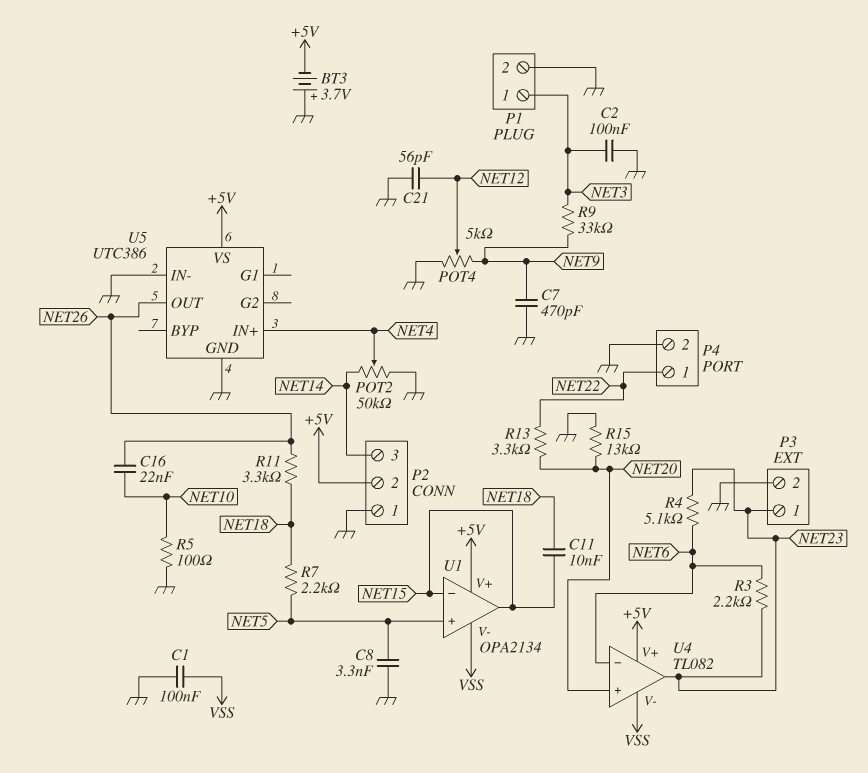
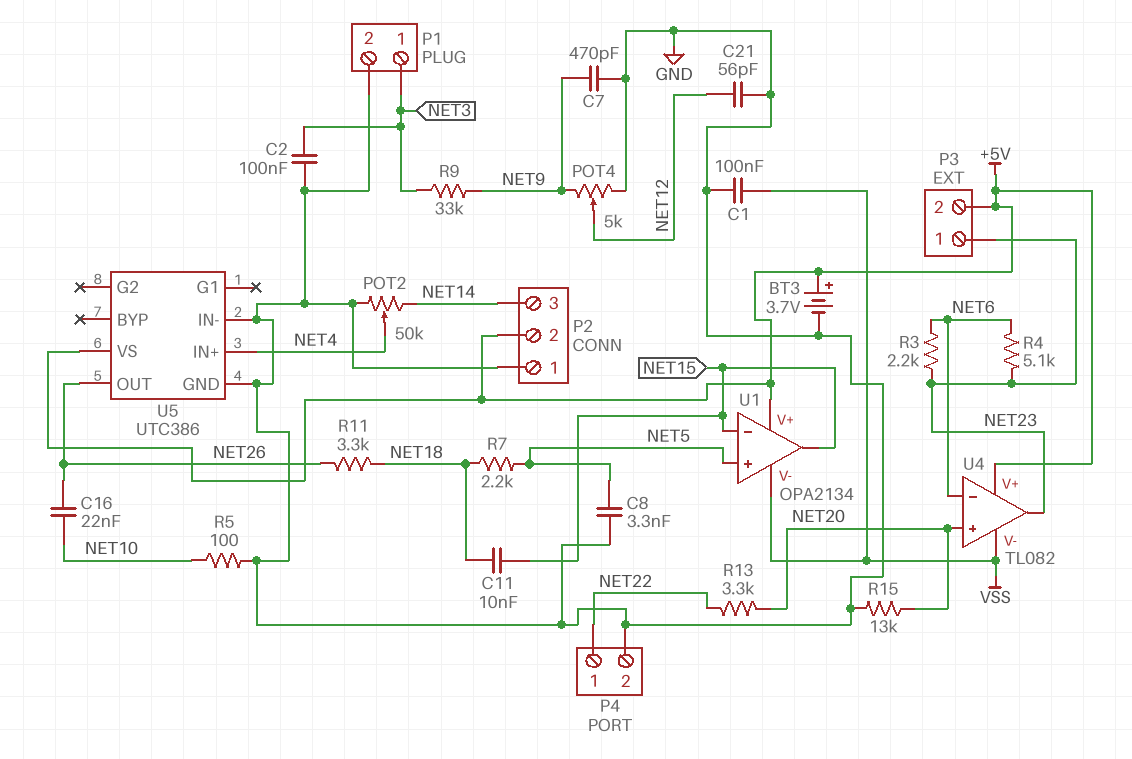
BT3: 3.7V (plus GND, minus +5V) -> 3.7V (plus +5V, minus GND)
P3 pin 2: GND -> +5V

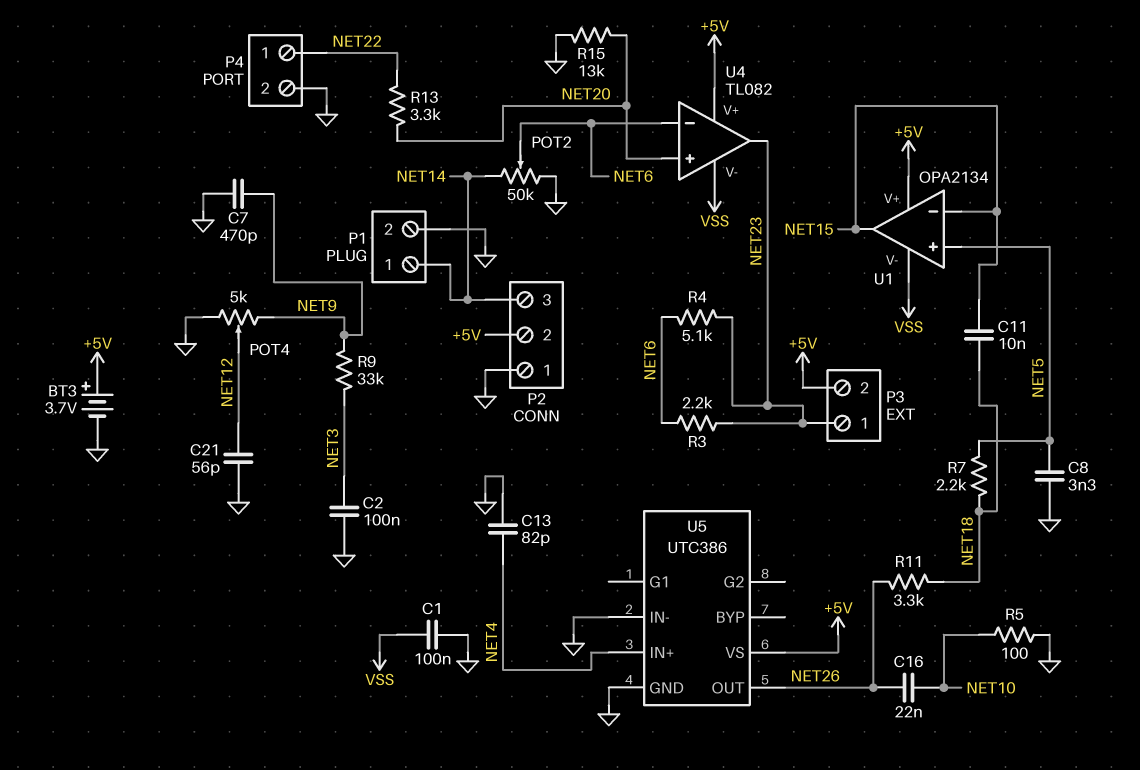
C13: none -> 82pF (GND, NET4)
P1 pin 1: NET3 -> NET14
POT2: 50k (GND, NET14, wiper NET4) -> 50k (GND, NET14, wiper NET6)

